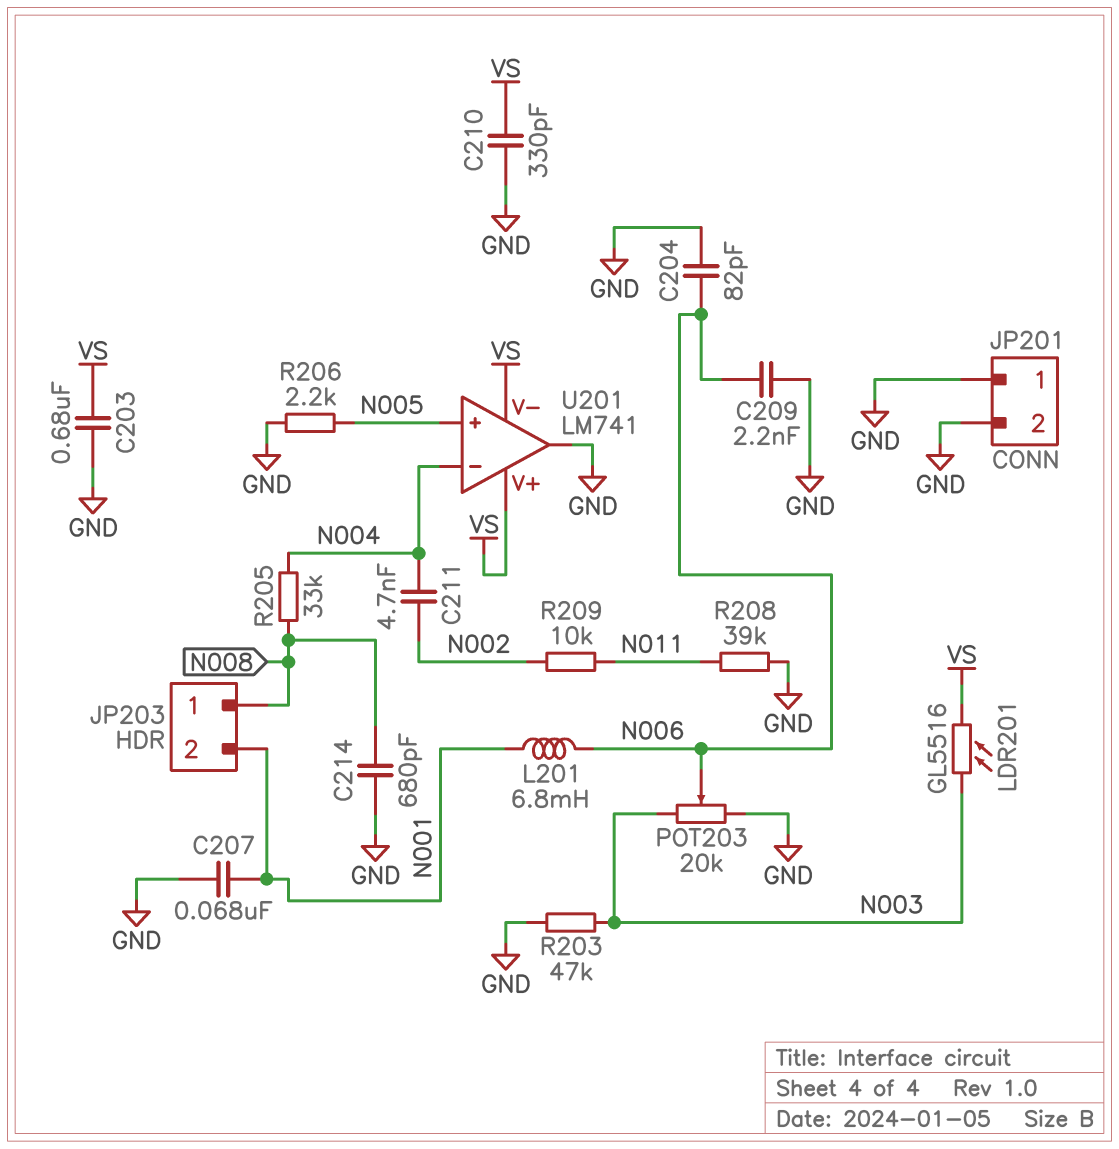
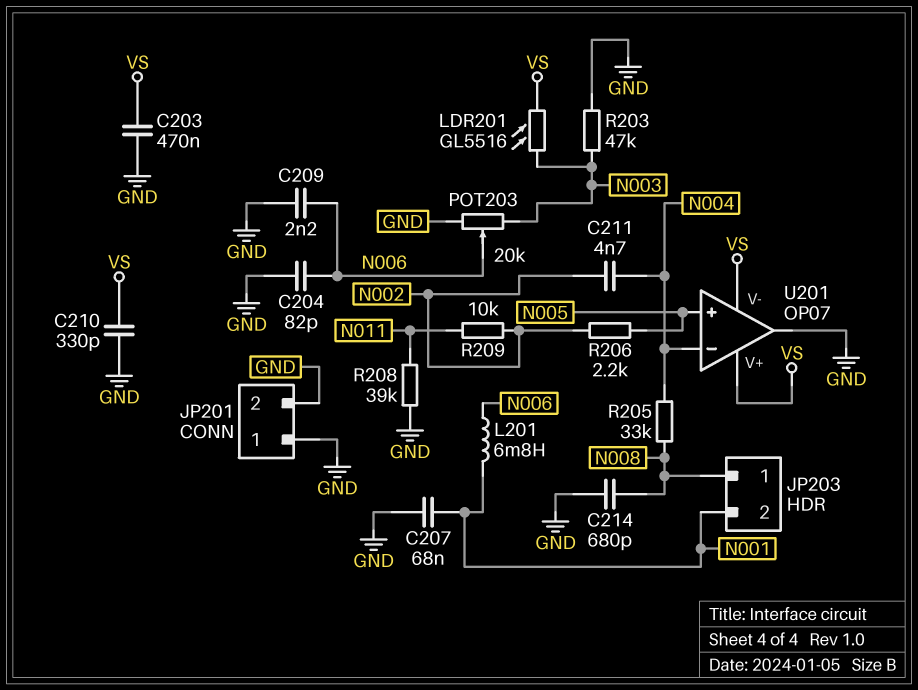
C203: 680nF (GND, VS) -> 470nF (GND, VS)
R206: 2.2k (GND, N005) -> 2.2k (N002, N005)
U201: LM741 -> OP07

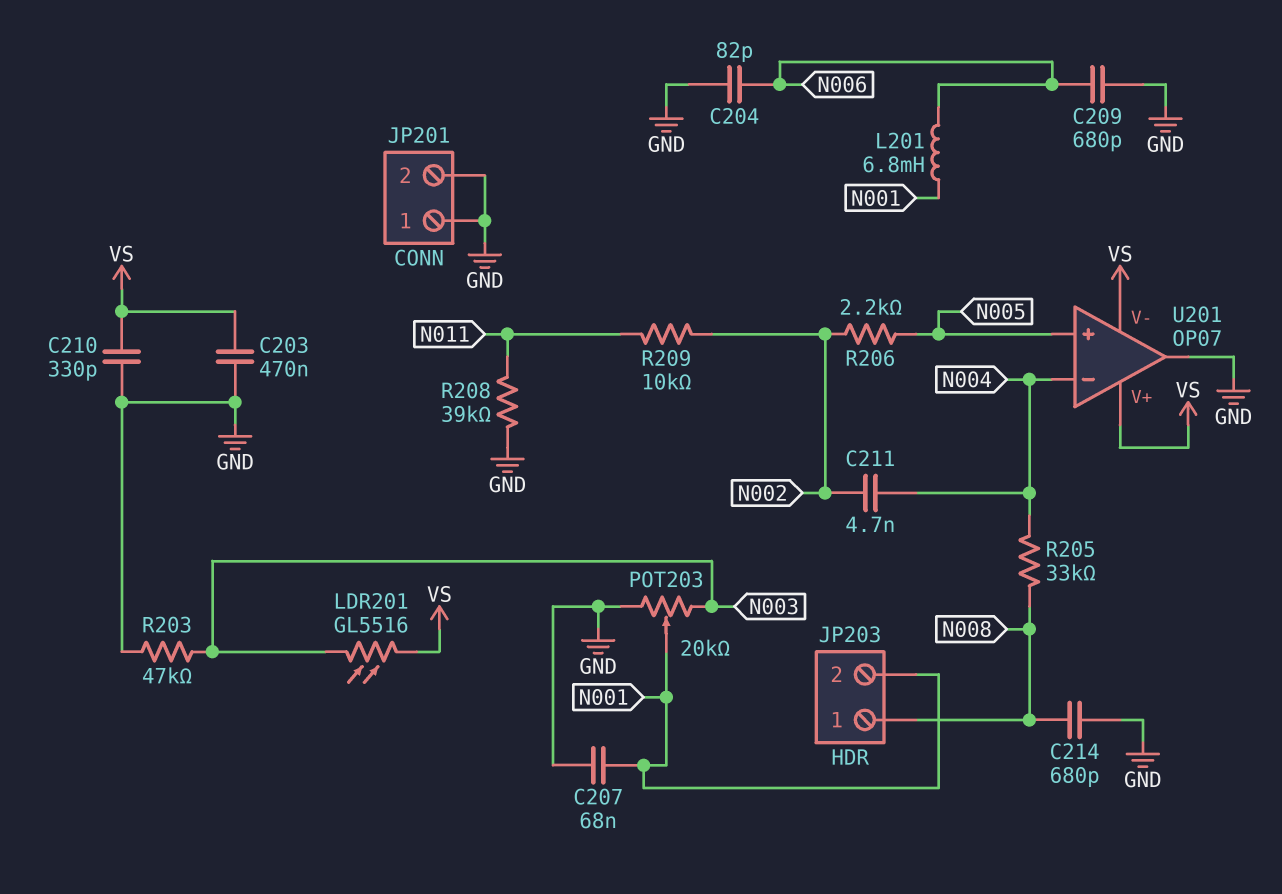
C209: 2.2nF (GND, N006) -> 680pF (GND, N006)
POT203: 20k (GND, N003, wiper N006) -> 20k (GND, N003, wiper N001)

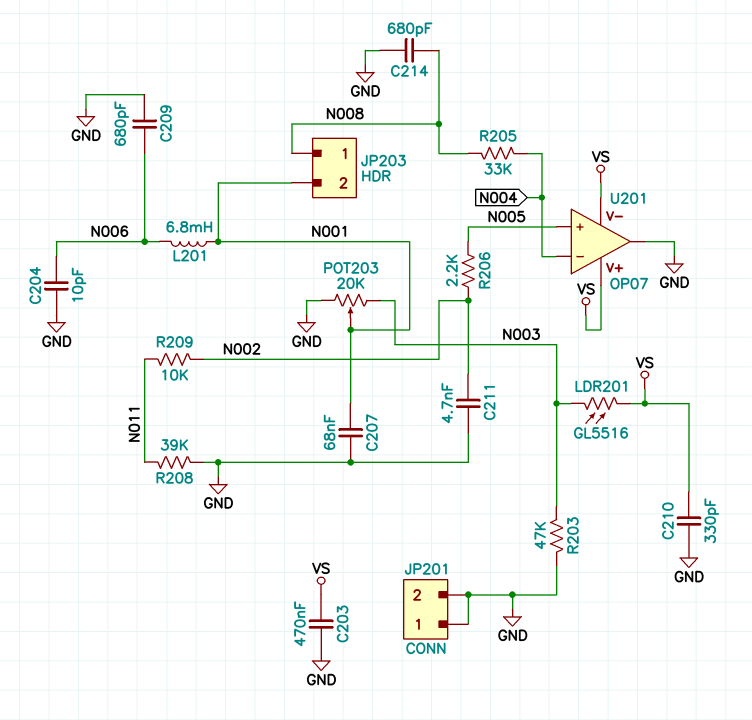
C204: 82pF (GND, N006) -> 10pF (GND, N006)
C211: 4.7nF (N002, N004) -> 4.7nF (GND, N002)

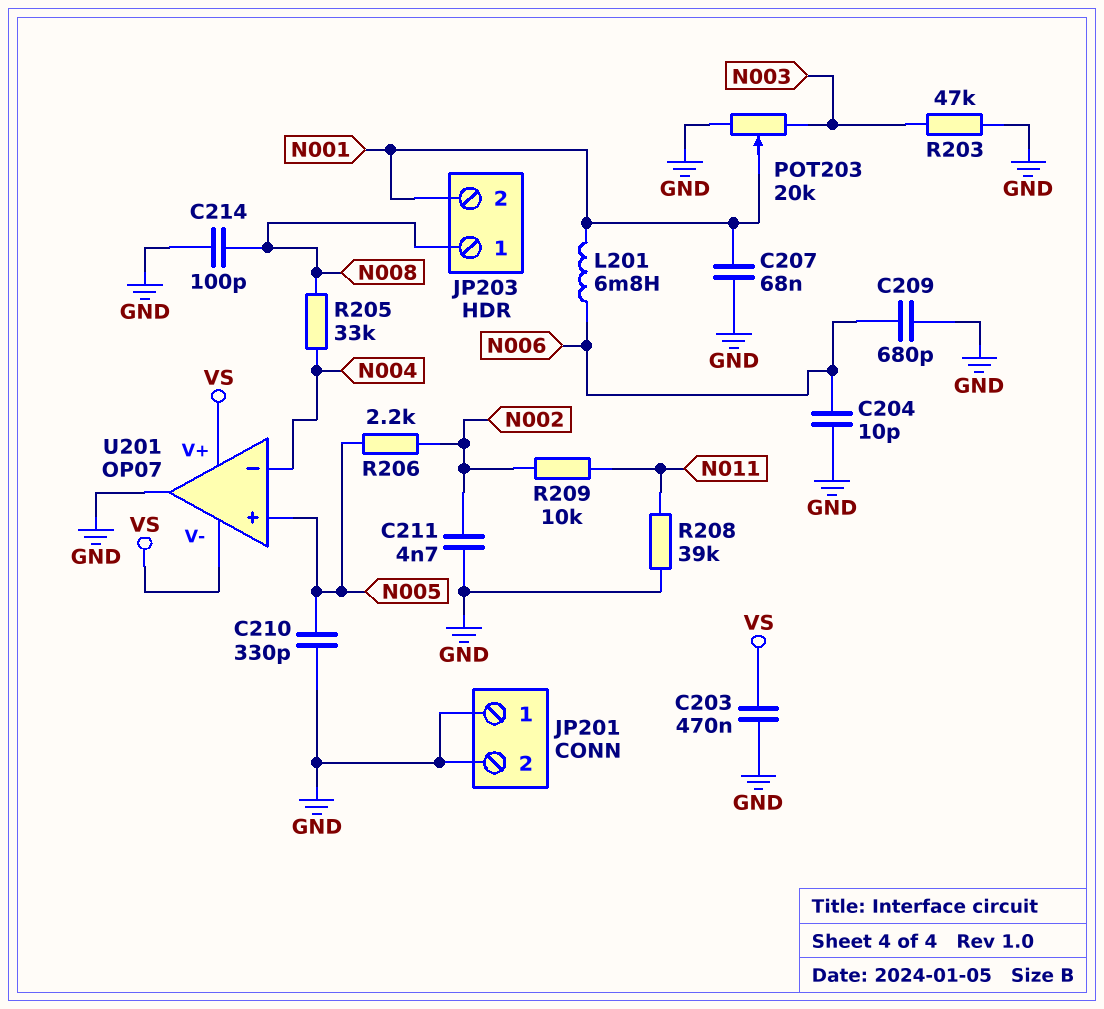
C210: 330pF (GND, VS) -> 330pF (GND, N005)
C214: 680pF (GND, N008) -> 100pF (GND, N008)
LDR201: GL5516 (N003, VS) -> none

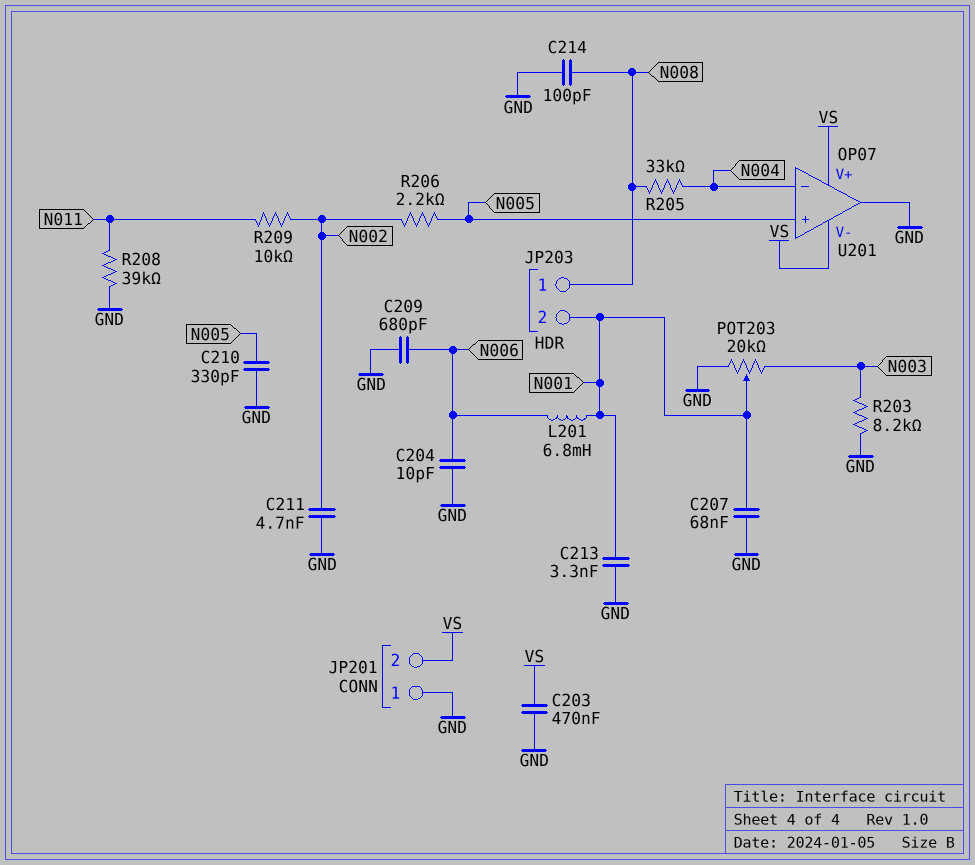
C213: none -> 3.3nF (GND, N001)
JP201 pin 2: GND -> VS
R203: 47k (GND, N003) -> 8.2k (GND, N003)

